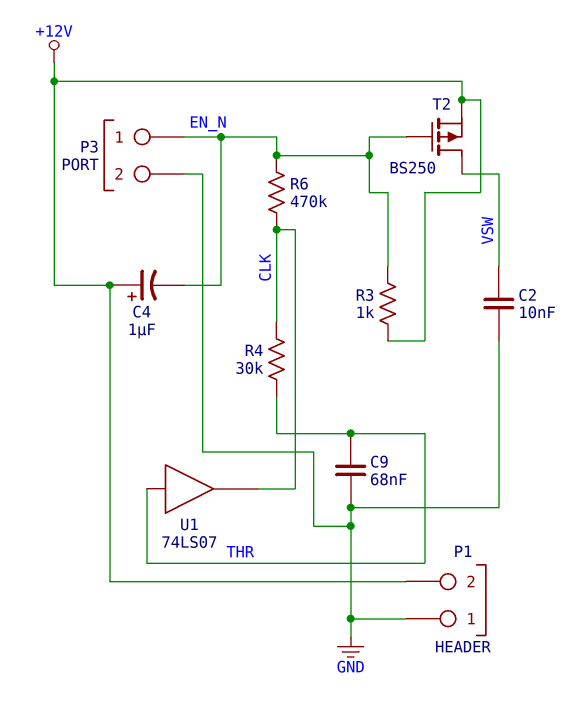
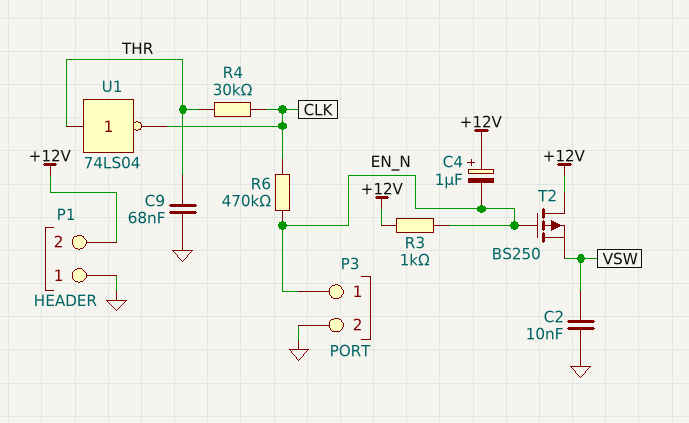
T2: PMOS BS250 (G EN_N, D VSW, S +12V) -> PMOS BS250 (G EN_N, D +12V, S VSW)
U1: buffer 74LS07 (in THR, out CLK) -> NOT 74LS04 (in THR, out CLK)

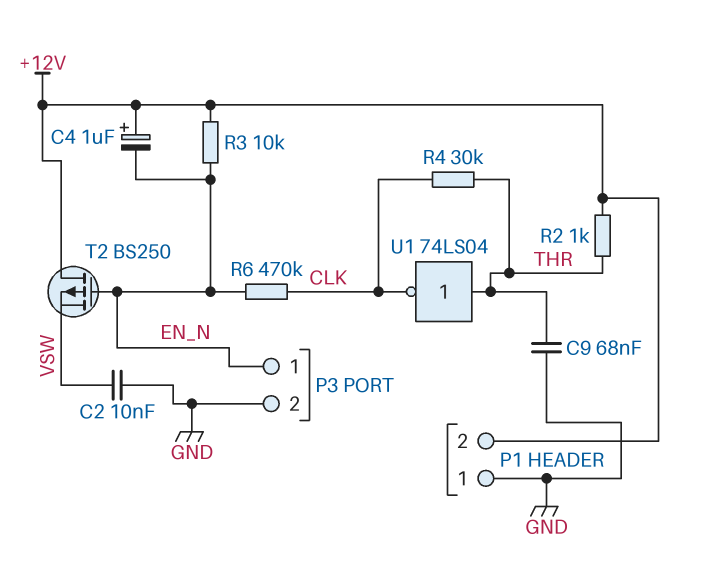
R2: none -> 1k (+12V, THR)
R3: 1k (+12V, EN_N) -> 10k (+12V, EN_N)

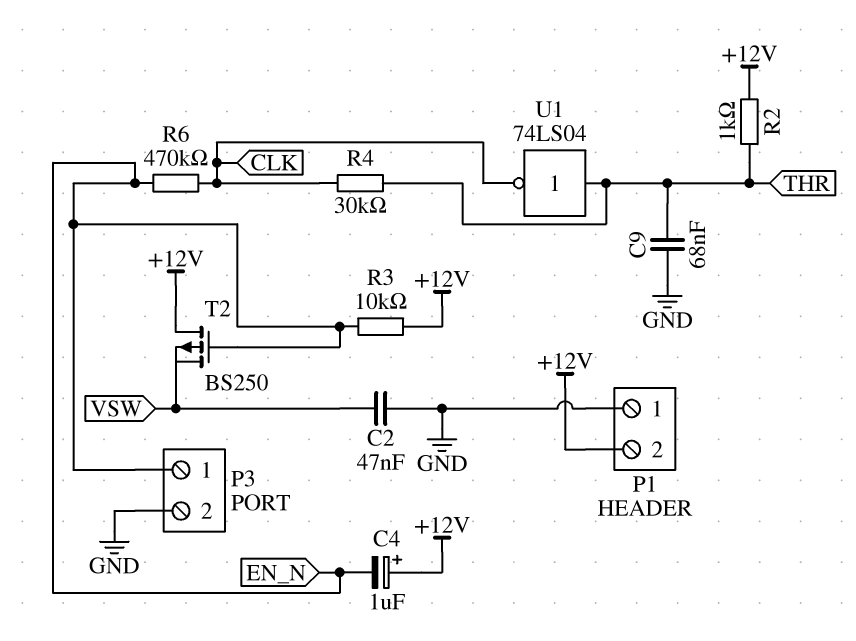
C2: 10nF (GND, VSW) -> 47nF (GND, VSW)

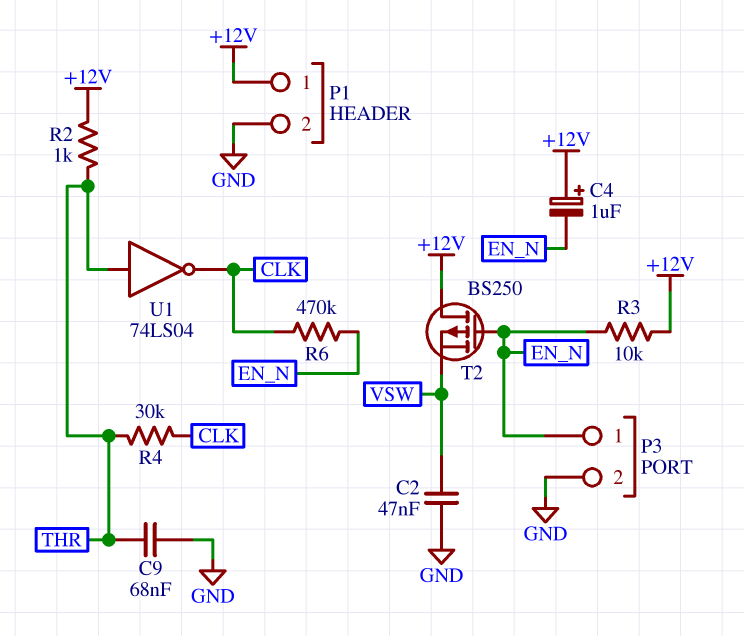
P1 pin 1: GND -> +12V
P1 pin 2: +12V -> GND

